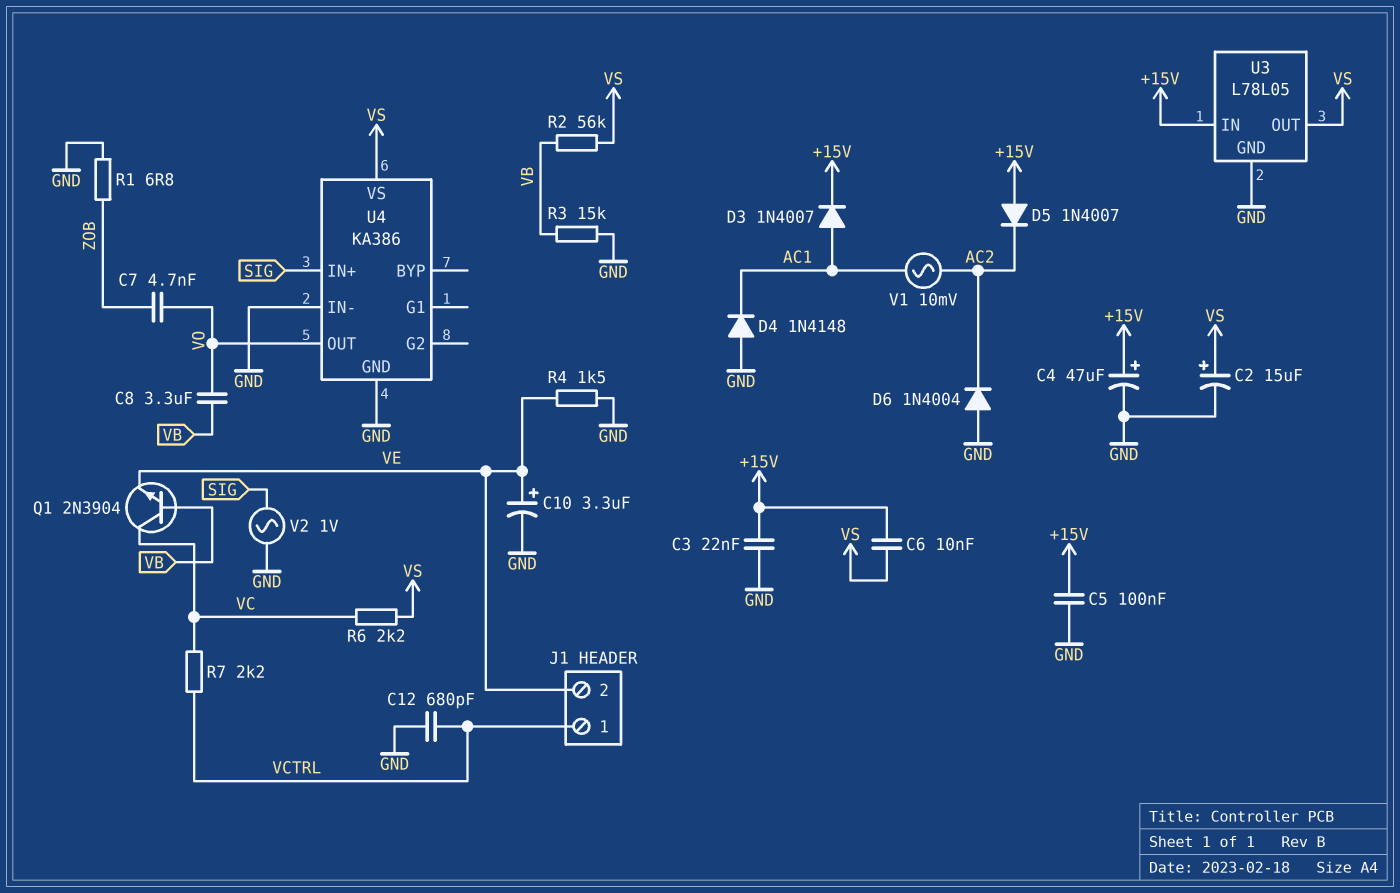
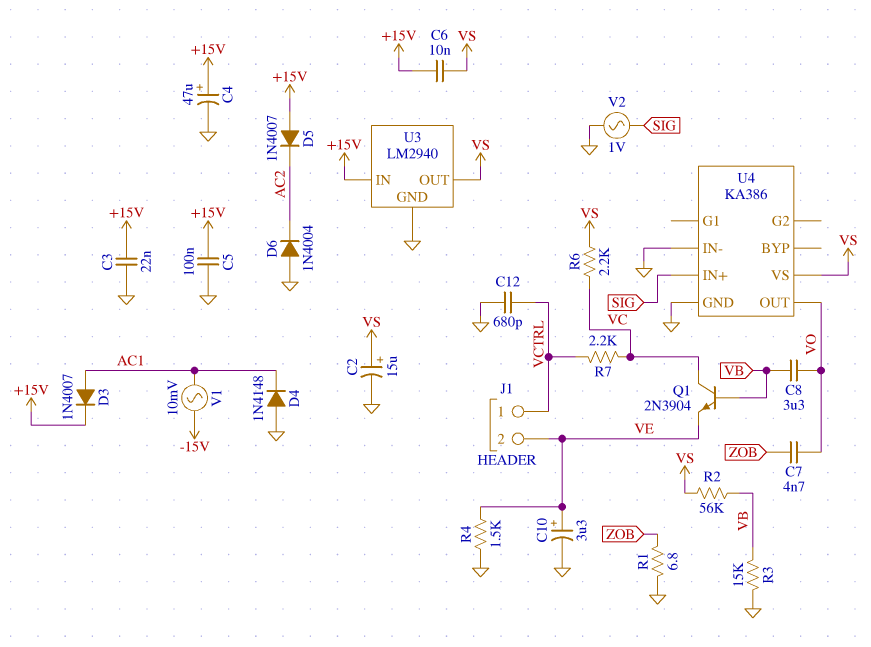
U3: L78L05 -> LM2940
V1: AC 10mV (AC1, AC2) -> AC 10mV (-15V, AC1)

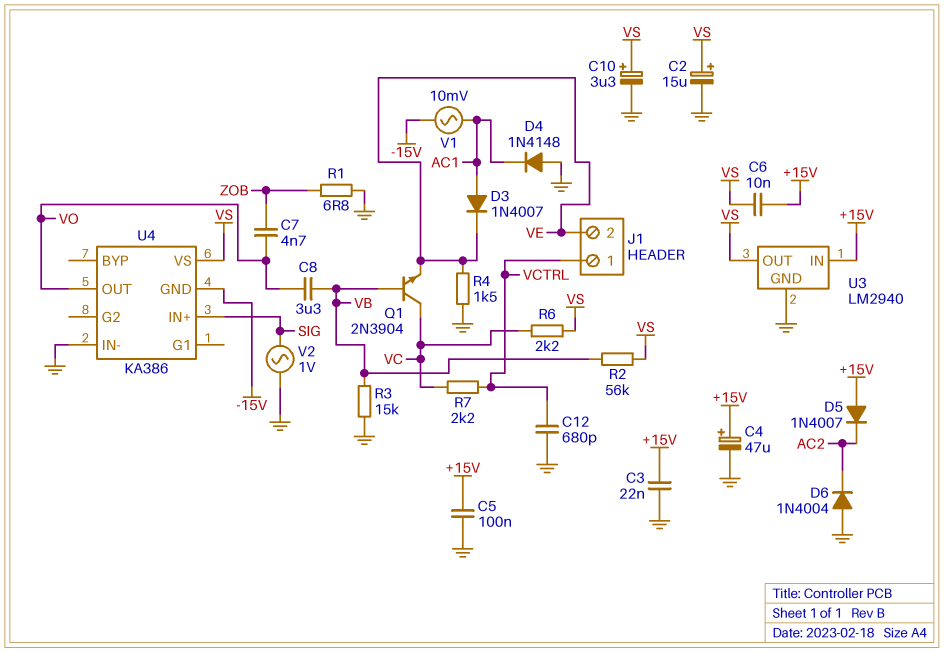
C10: 3.3uF (plus VE, minus GND) -> 3.3uF (plus VS, minus GND)
D3: diode 1N4007 (A AC1, K +15V) -> diode 1N4007 (A AC1, K VE)
U4 pin GND: GND -> -15V

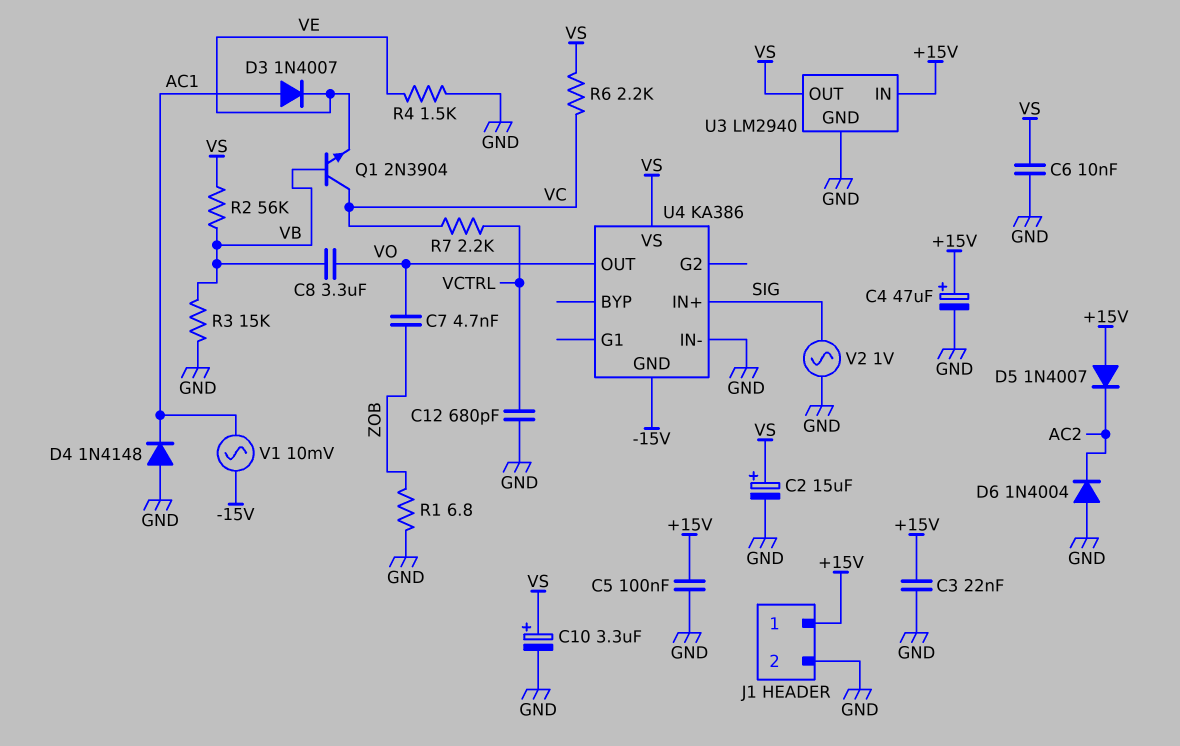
C6: 10nF (+15V, VS) -> 10nF (GND, VS)
J1 pin 1: VCTRL -> +15V
J1 pin 2: VE -> GND

